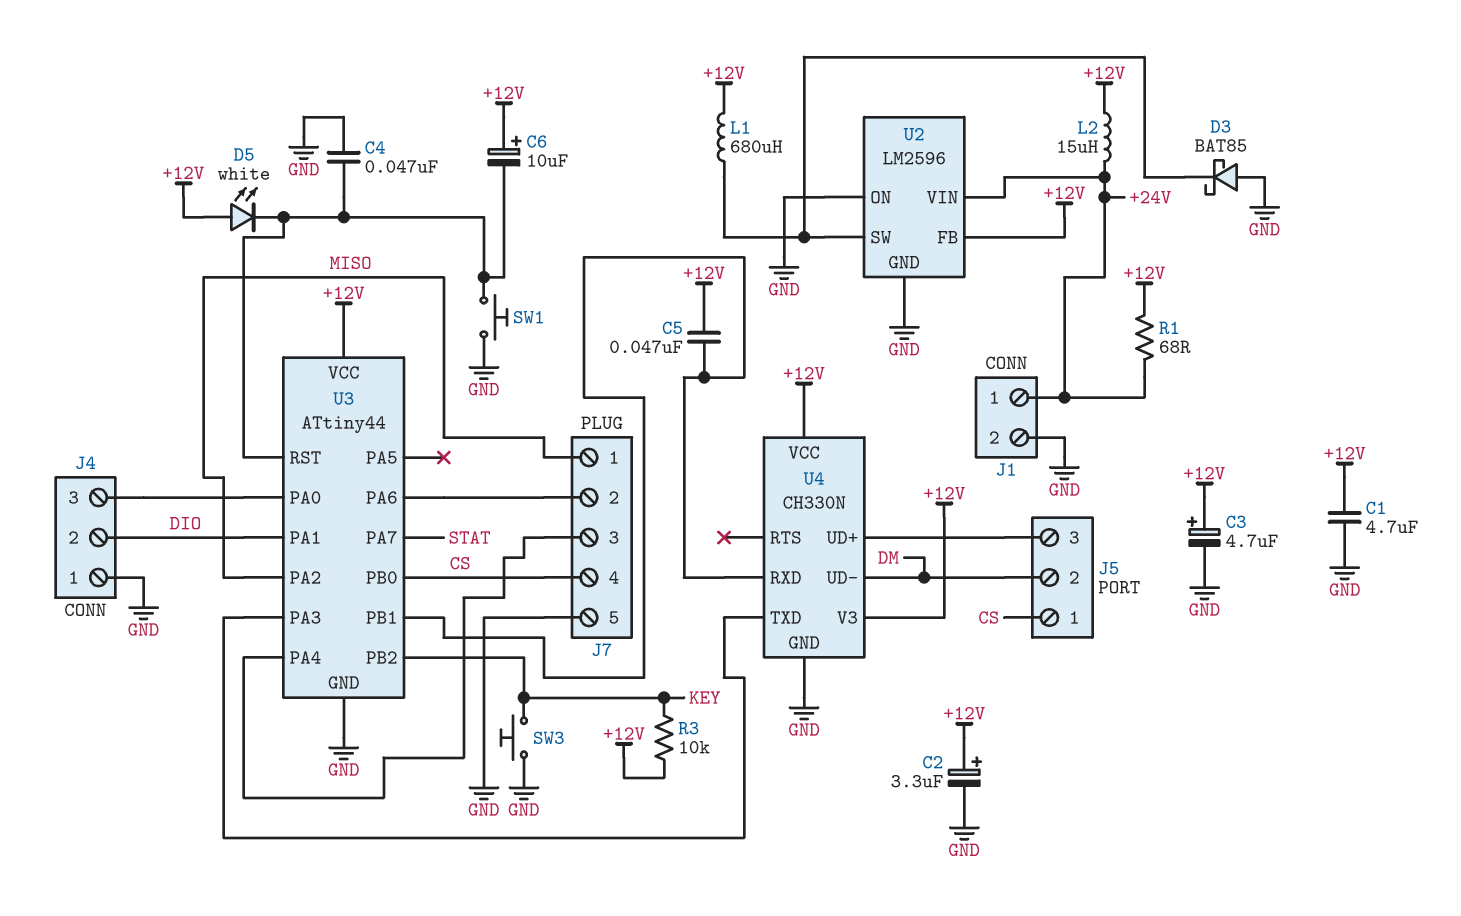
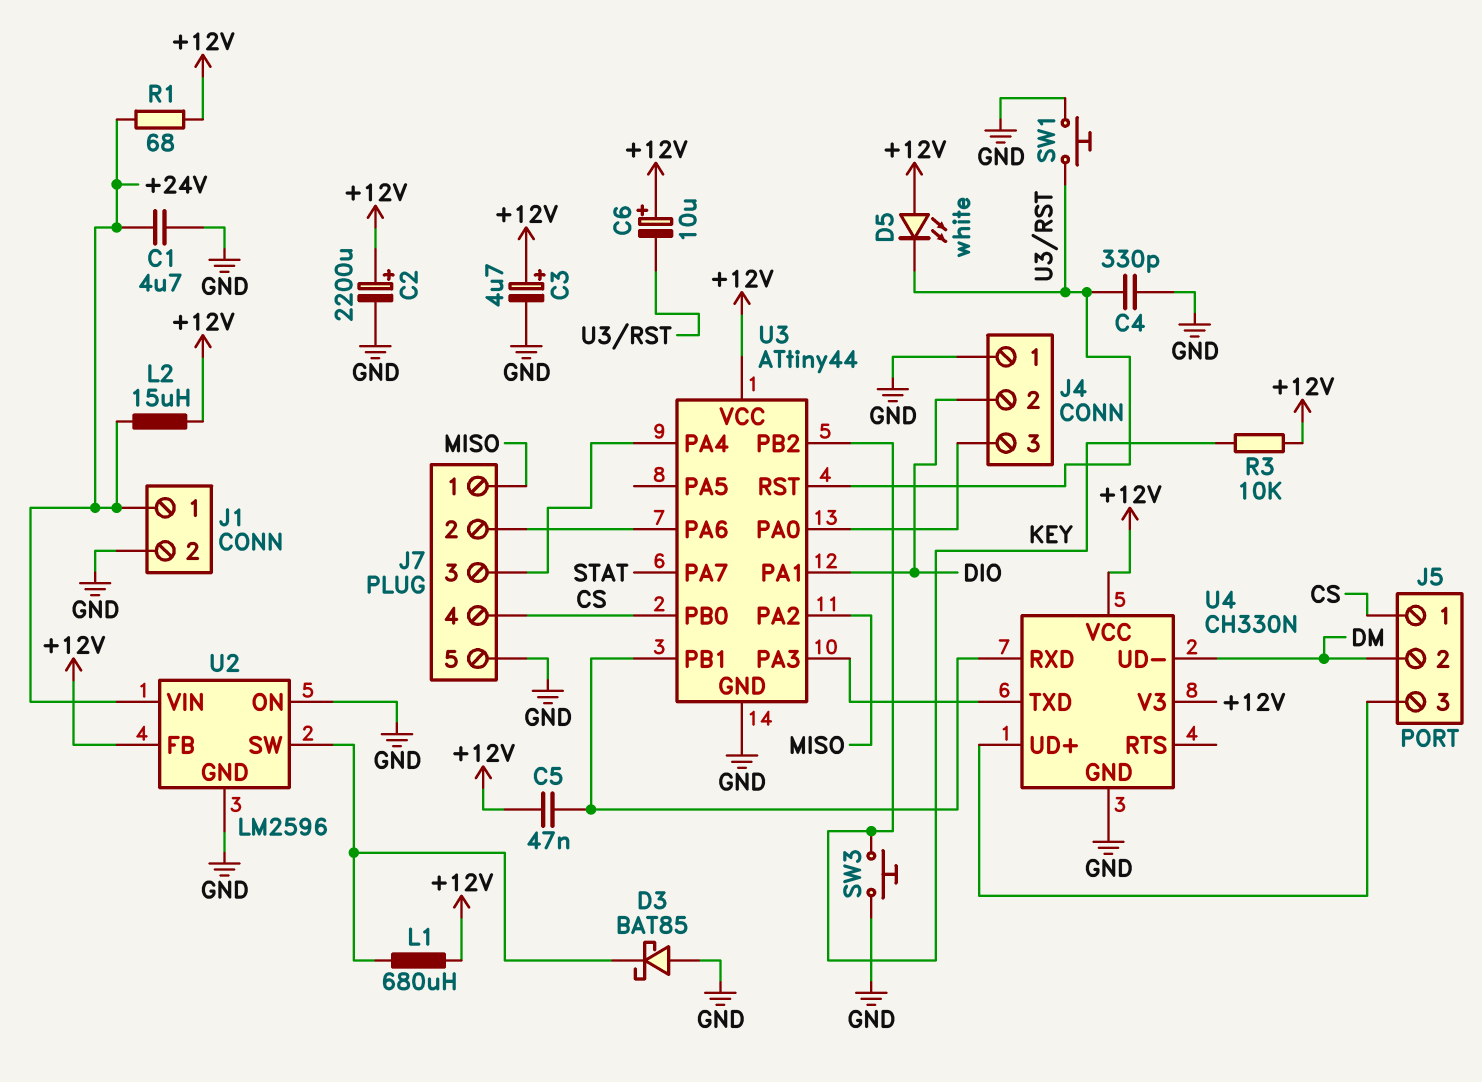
C1: 4.7uF (+12V, GND) -> 4.7uF (+24V, GND)
C2: 3.3uF (plus +12V, minus GND) -> 2200uF (plus +12V, minus GND)
C4: 47nF (GND, U3/RST) -> 330pF (GND, U3/RST)

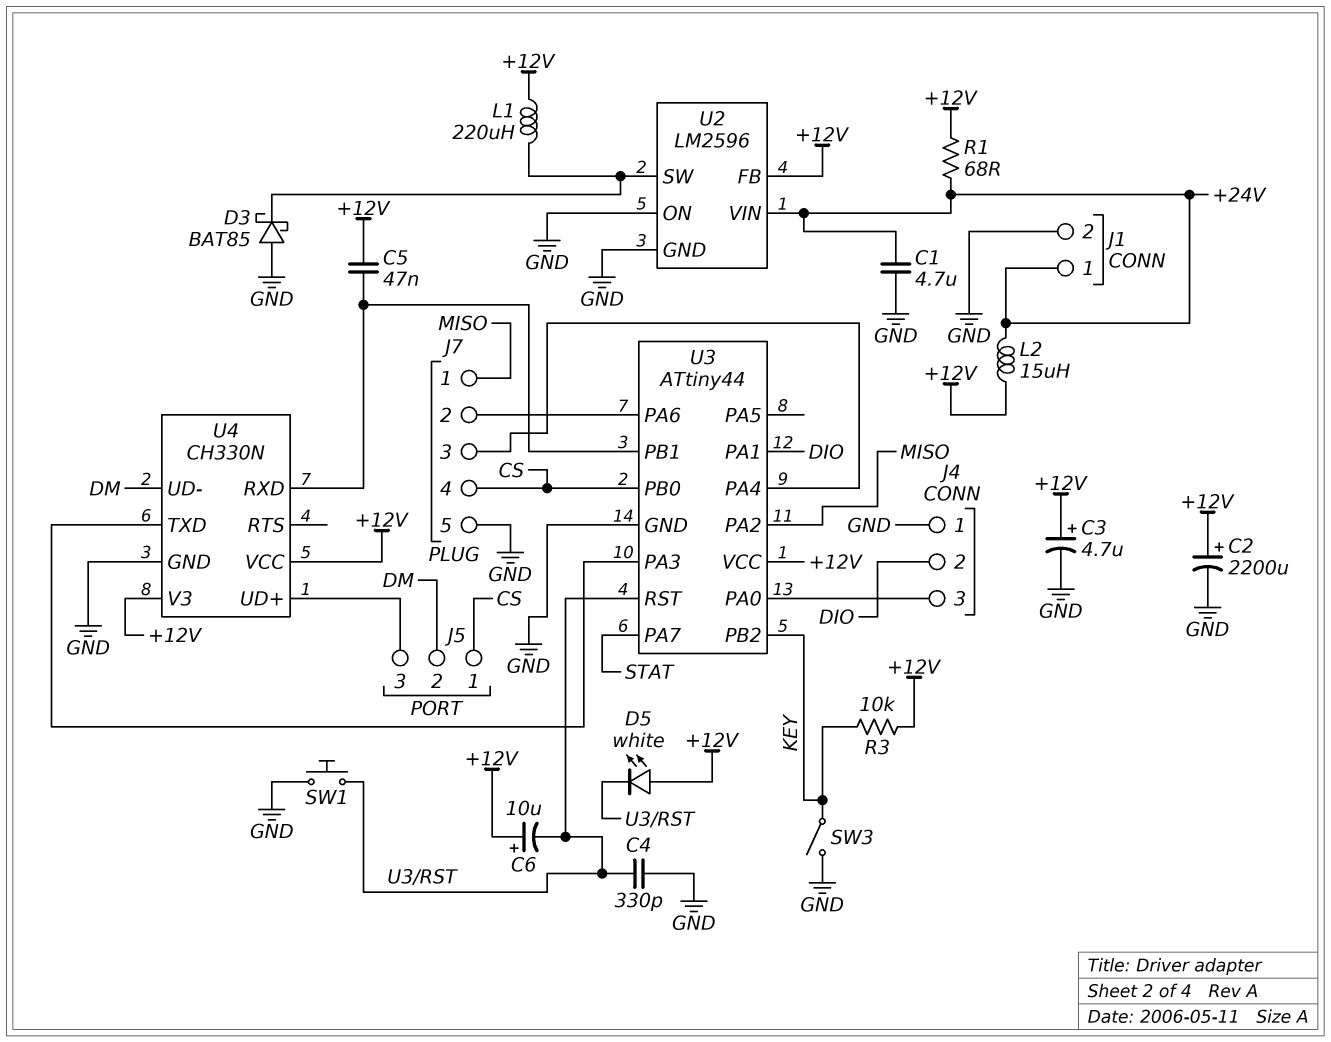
L1: 680uH (+12V, U2/SW) -> 220uH (+12V, U2/SW)
SW3: button (GND, KEY) -> switch (GND, KEY)

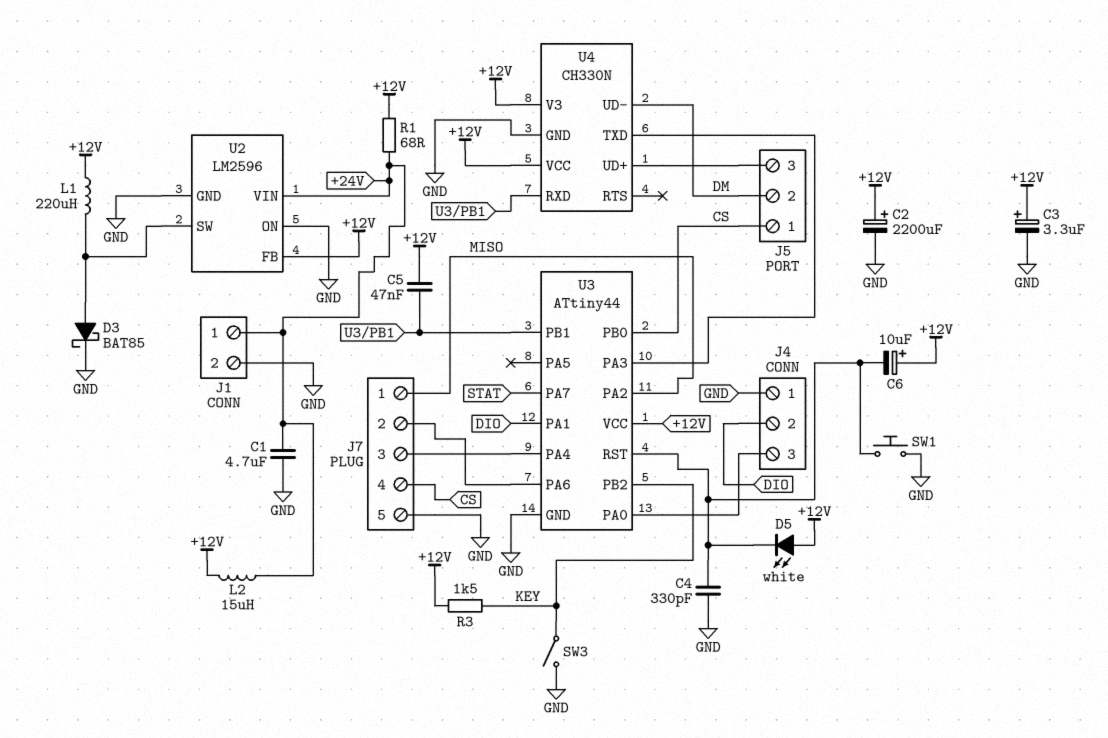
C3: 4.7uF (plus +12V, minus GND) -> 3.3uF (plus +12V, minus GND)
D3: schottky BAT85 (A GND, K U2/SW) -> schottky BAT85 (A U2/SW, K GND)
R3: 10k (+12V, KEY) -> 1.5k (+12V, KEY)

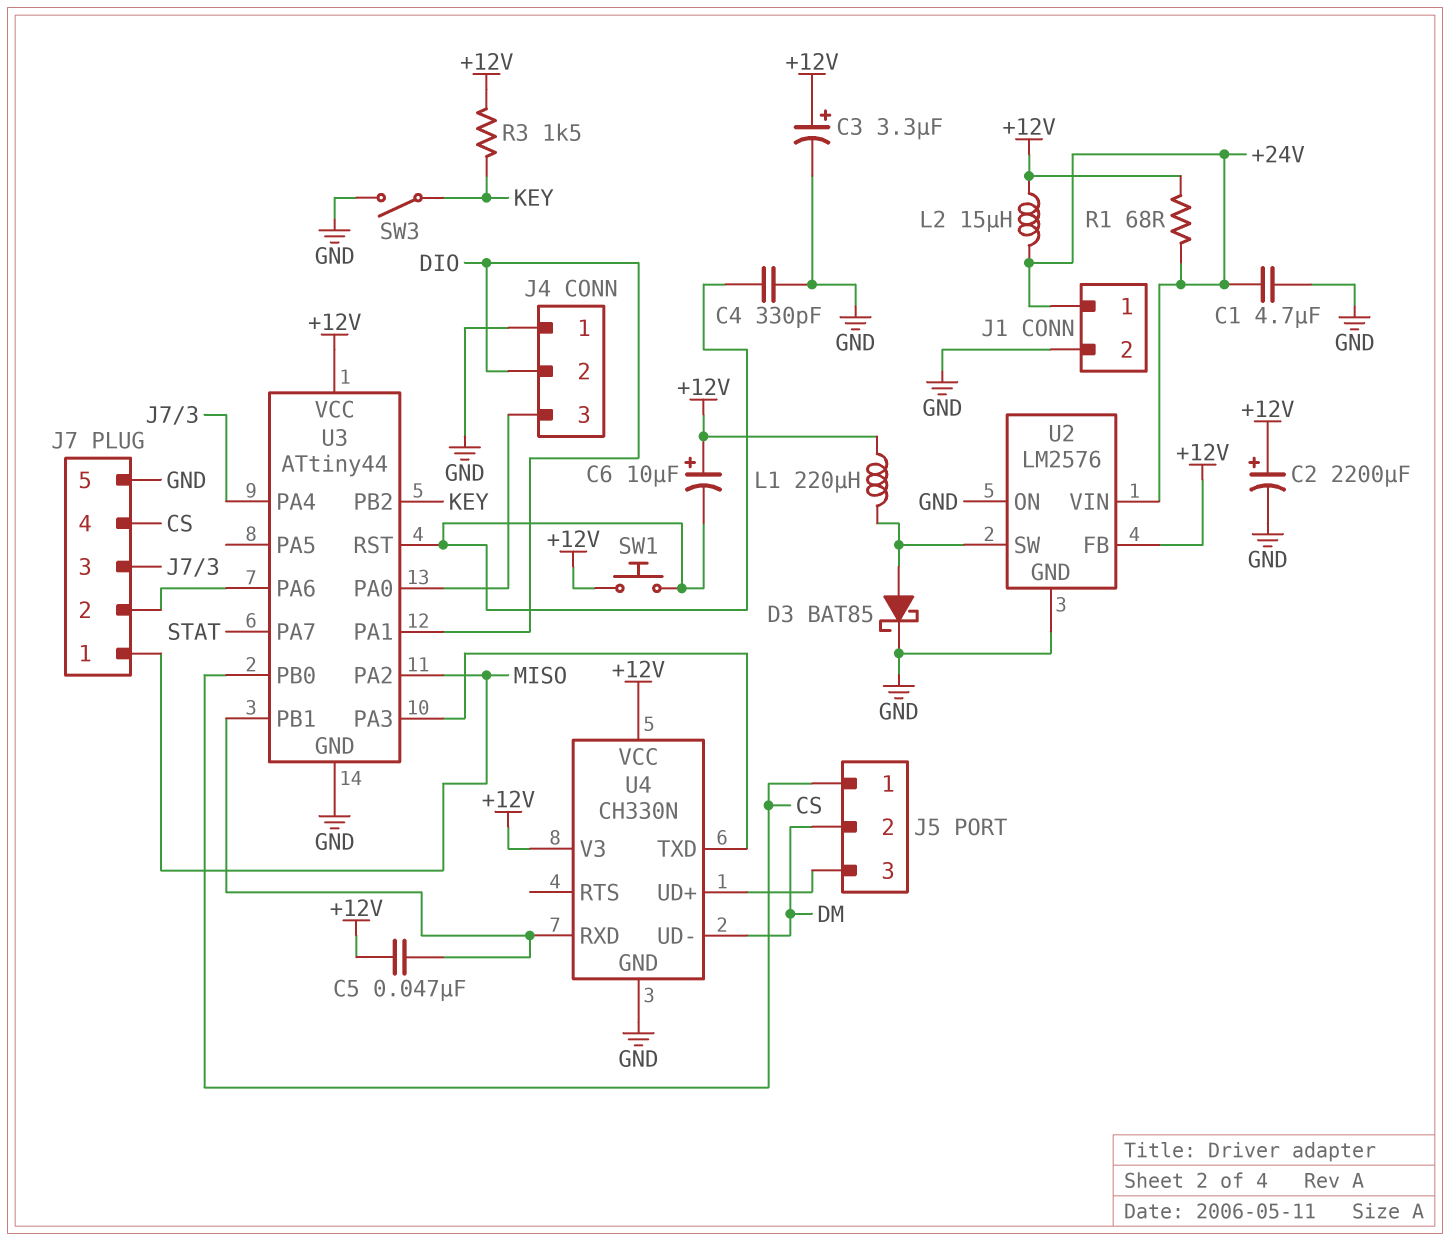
D5: LED white (A +12V, K U3/RST) -> none
SW1: button (GND, U3/RST) -> button (+12V, U3/RST)
U2: LM2596 -> LM2576

